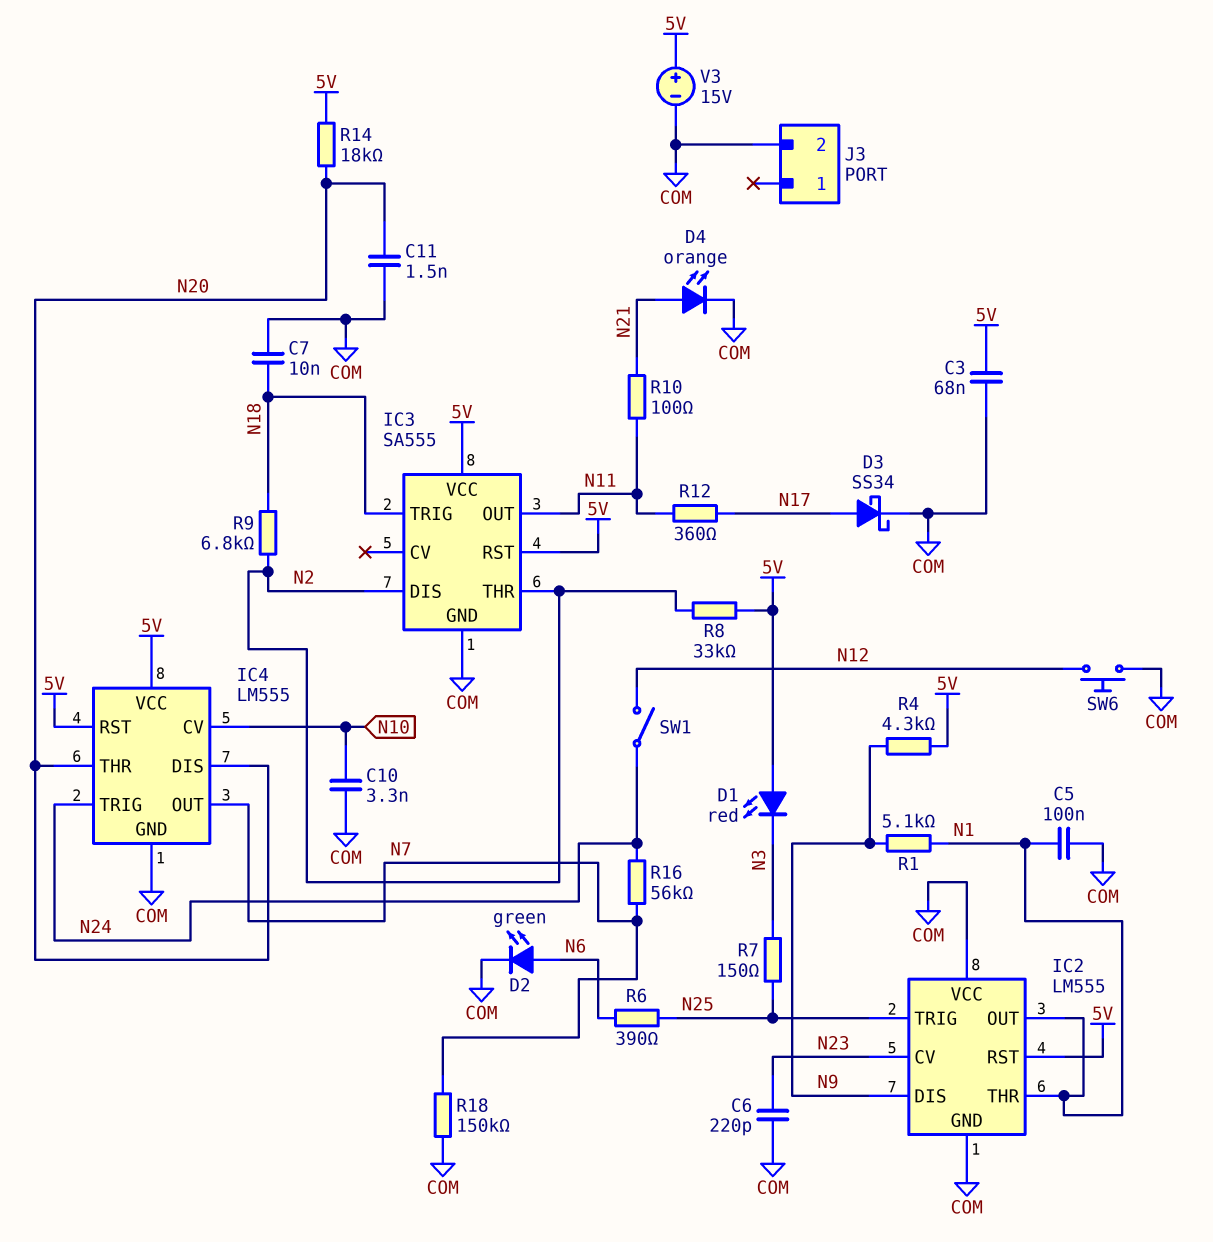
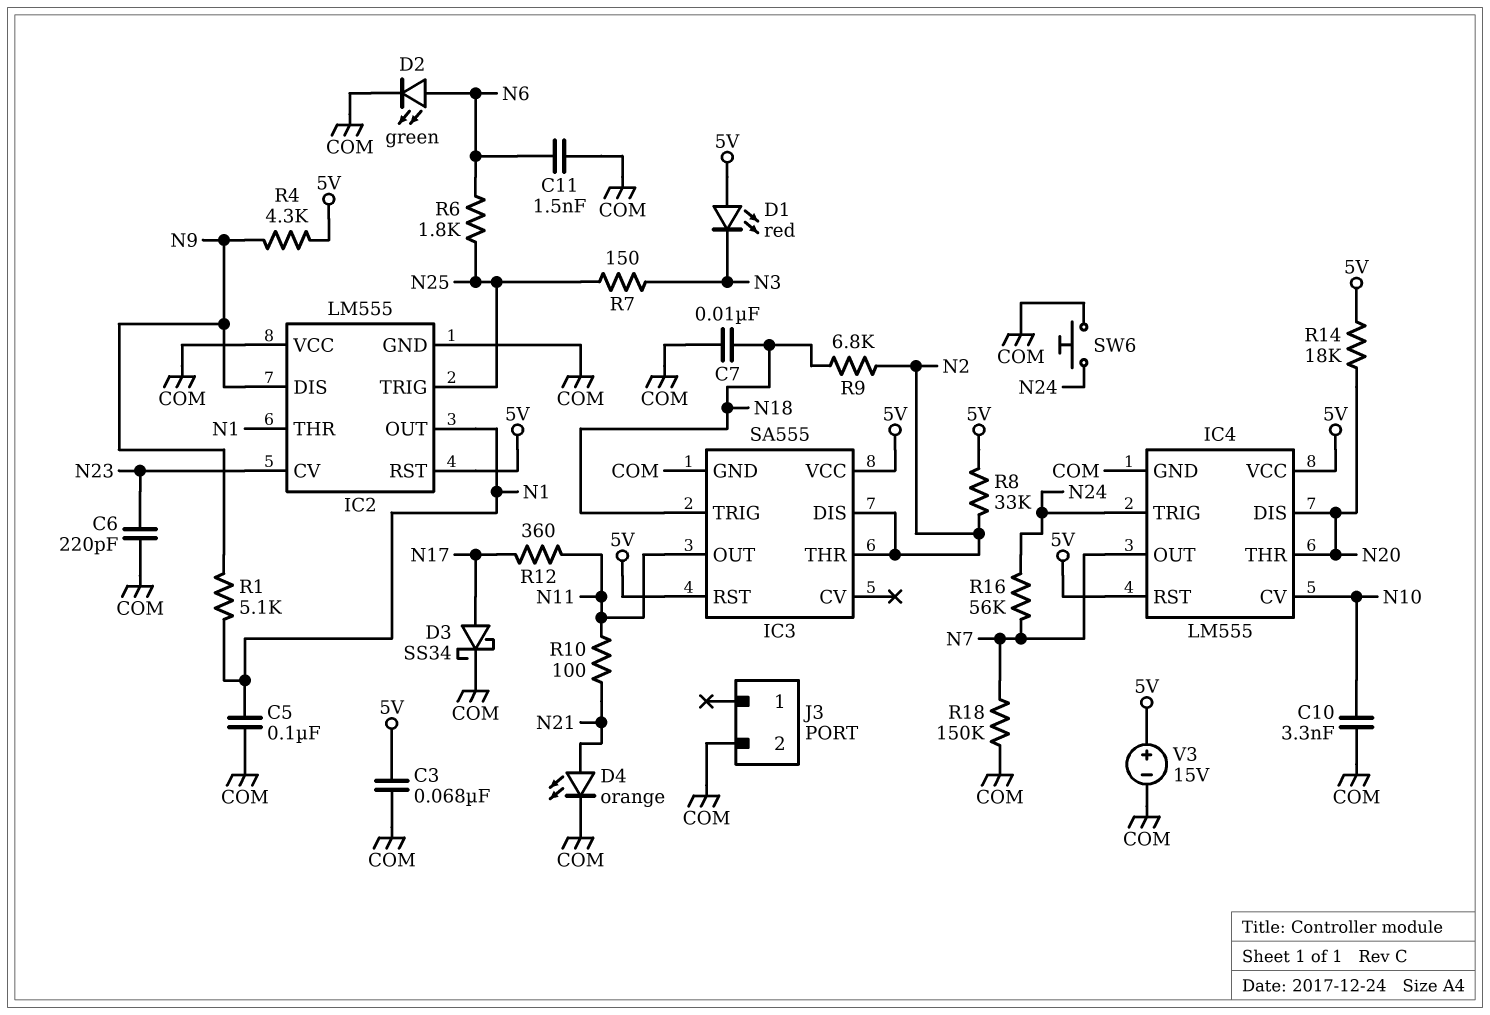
C11: 1.5nF (COM, N20) -> 1.5nF (COM, N6)
R6: 390 (N6, N25) -> 1.8k (N6, N25)
SW1: switch (N12, N24) -> none
SW6: button (COM, N12) -> button (COM, N24)

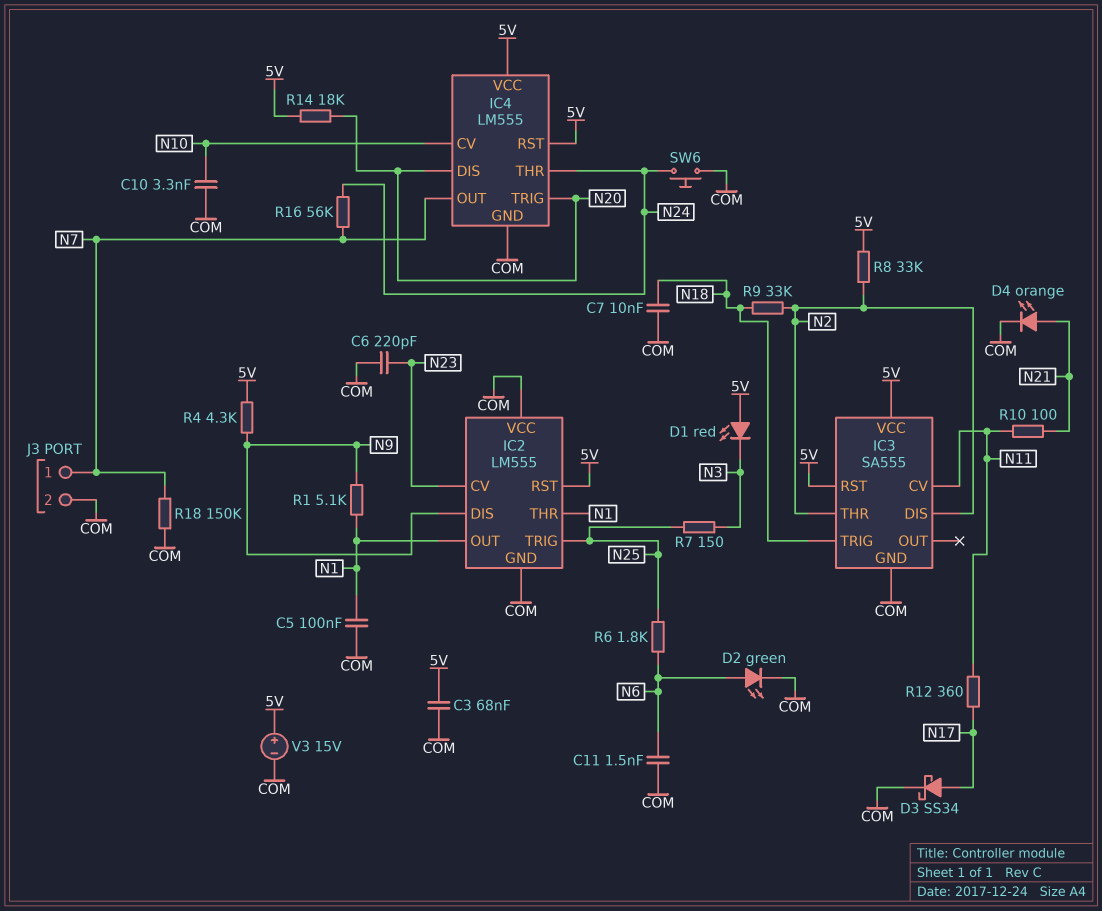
IC3 pin CV: none -> N11
IC3 pin OUT: N11 -> none
IC4 pin THR: N20 -> N24
IC4 pin TRIG: N24 -> N20
J3 pin 1: none -> N7
R9: 6.8k (N2, N18) -> 33k (N2, N18)

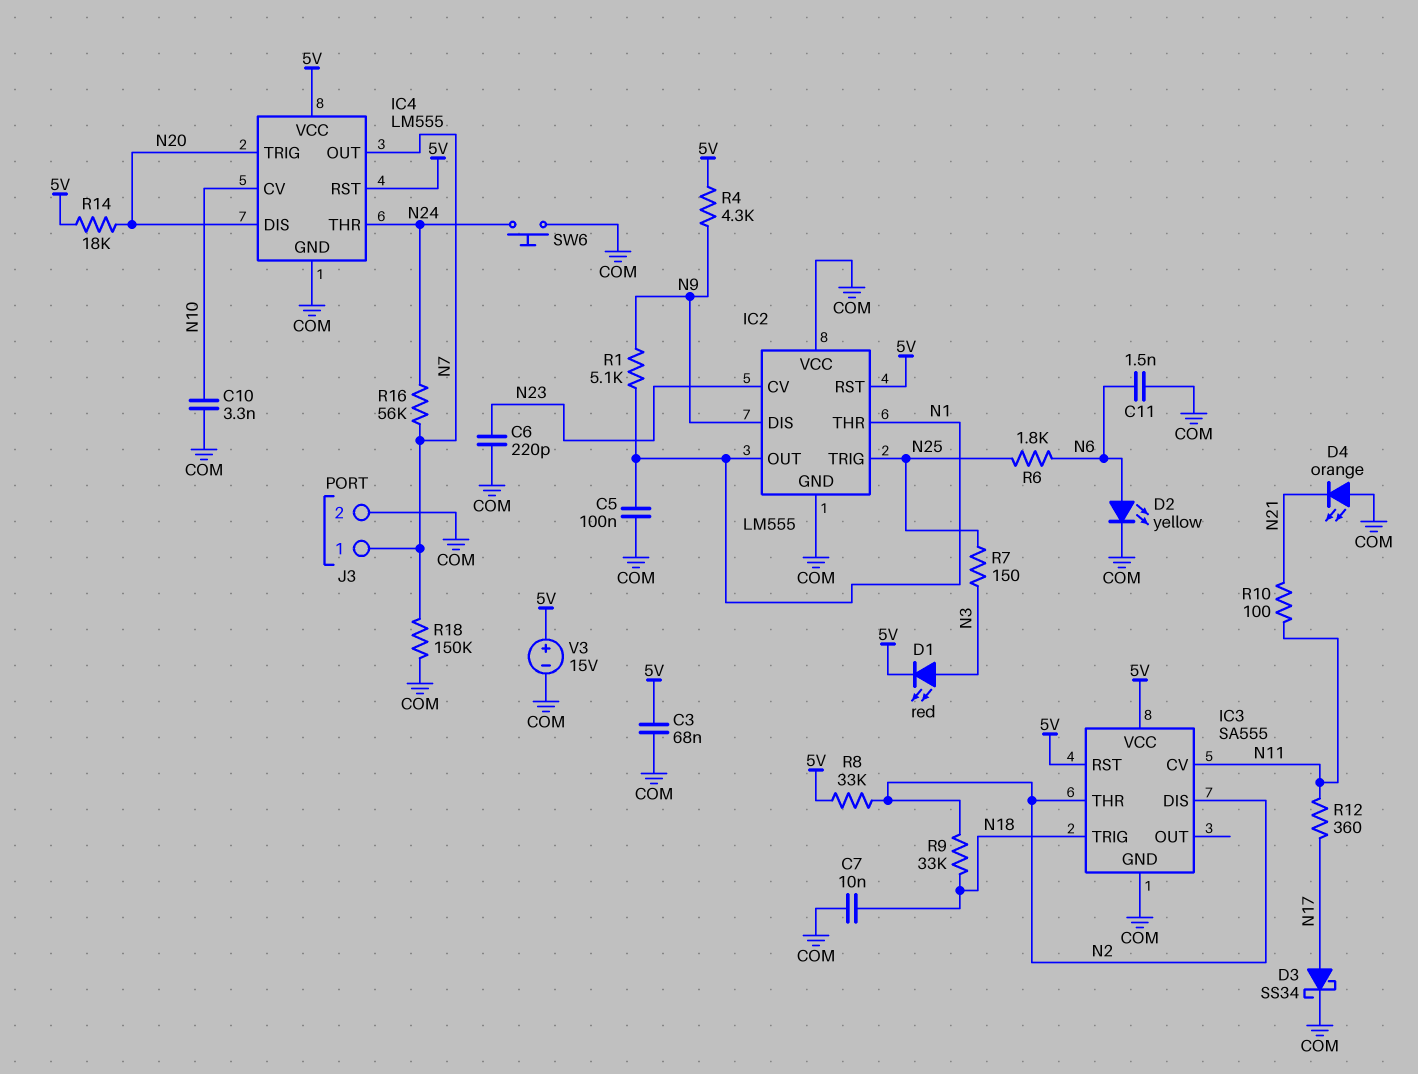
D1: LED red (A 5V, K N3) -> LED red (A N3, K 5V)
D2: LED green (A N6, K COM) -> LED yellow (A N6, K COM)
D4: LED orange (A N21, K COM) -> LED orange (A COM, K N21)

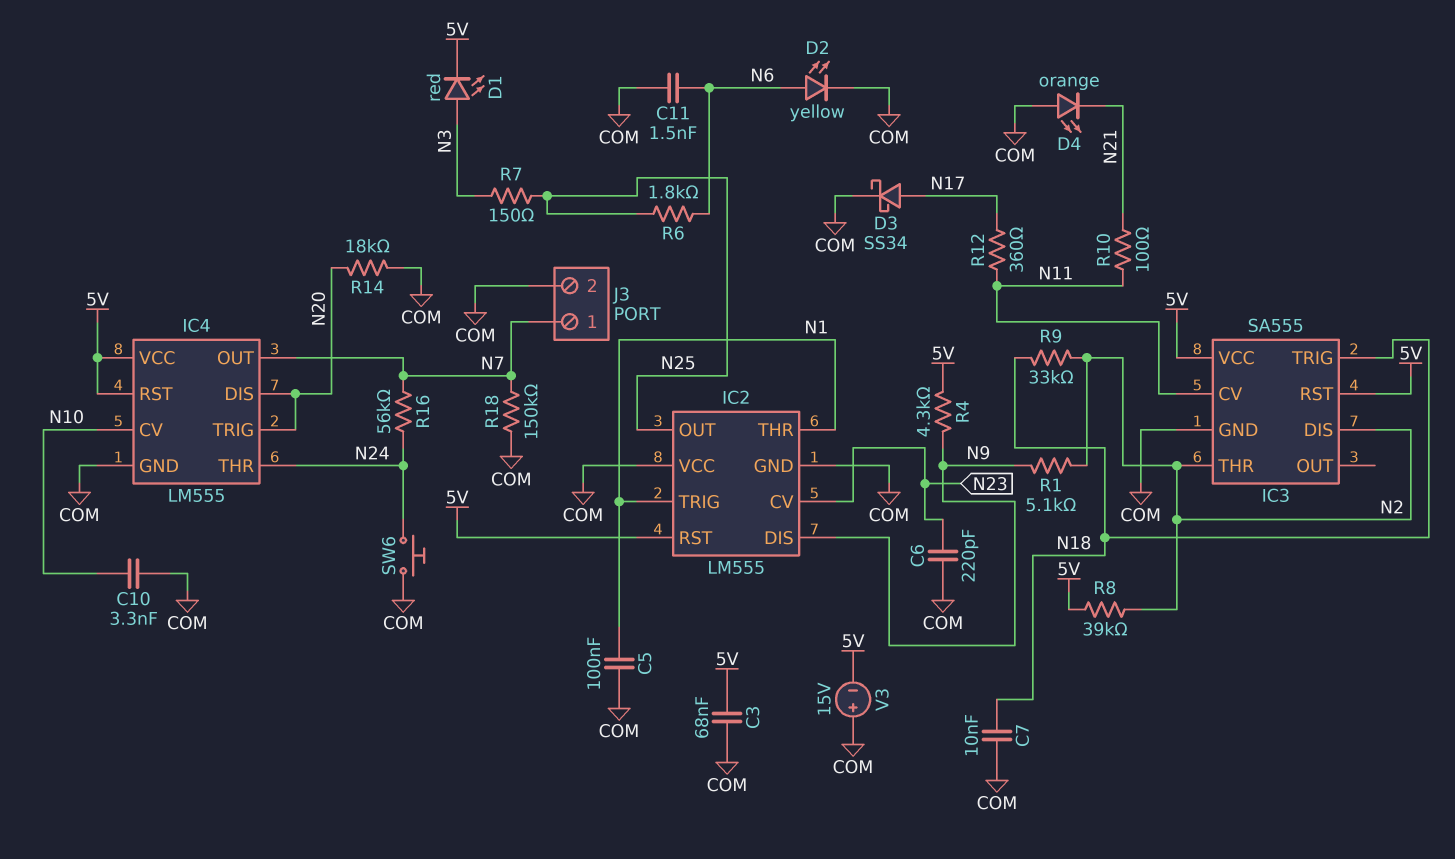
IC2 pin OUT: N1 -> N25
IC2 pin TRIG: N25 -> N1
R1: 5.1k (N1, N9) -> 5.1k (N2, N9)
R8: 33k (5V, N2) -> 39k (5V, N2)
R14: 18k (5V, N20) -> 18k (COM, N20)
V3: 15V (plus 5V, minus COM) -> 15V (plus COM, minus 5V)

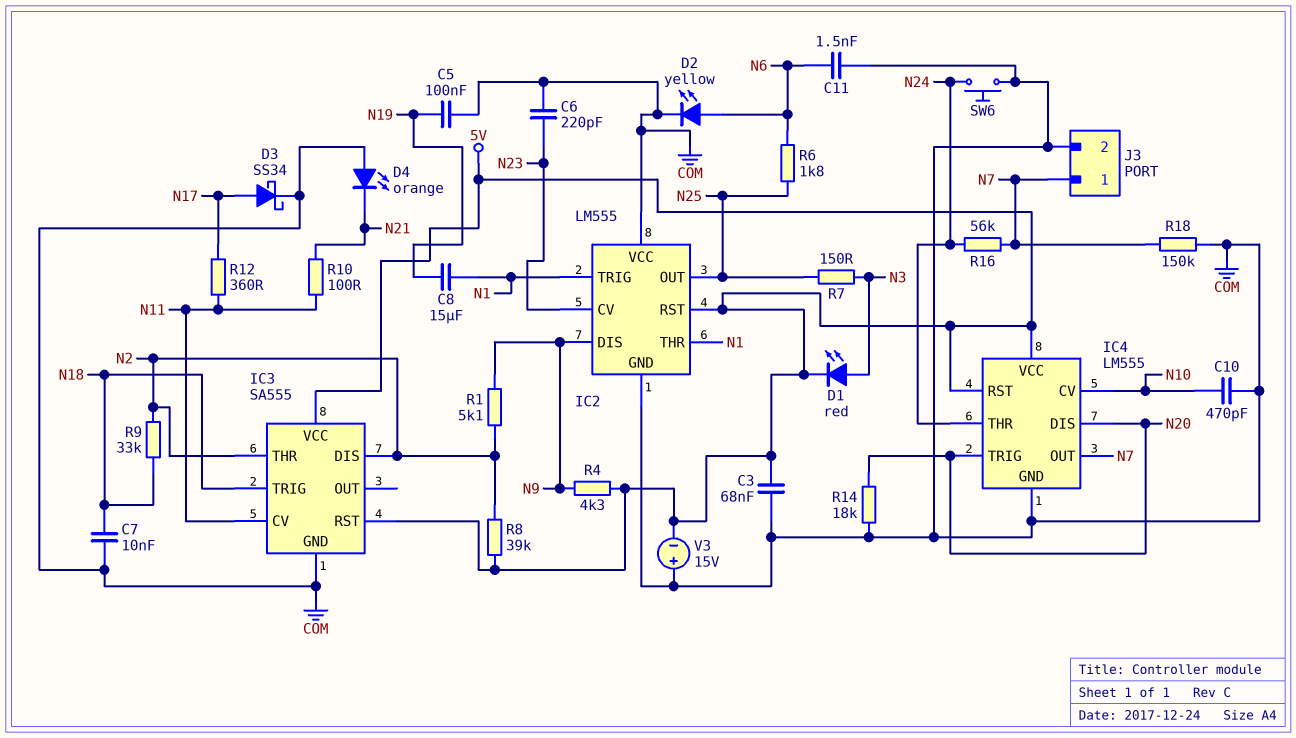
C5: 100nF (COM, N1) -> 100nF (COM, N19)
C8: none -> 15uF (N1, N19)
C10: 3.3nF (COM, N10) -> 470pF (COM, N10)

